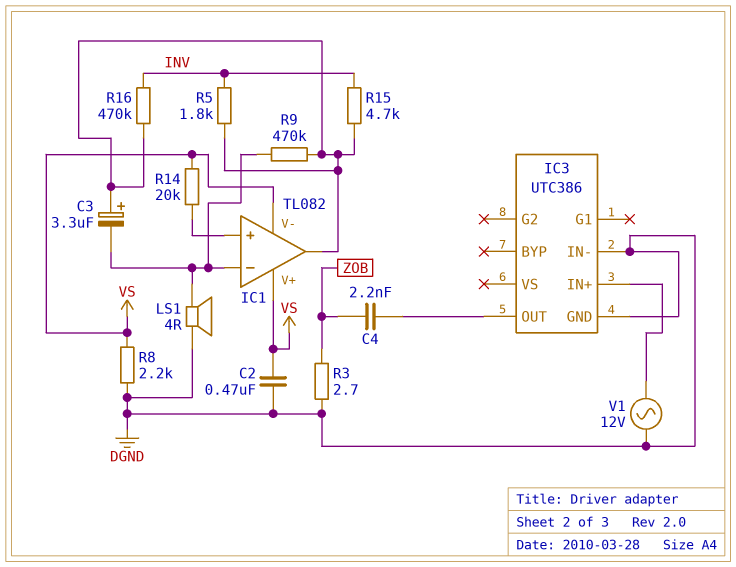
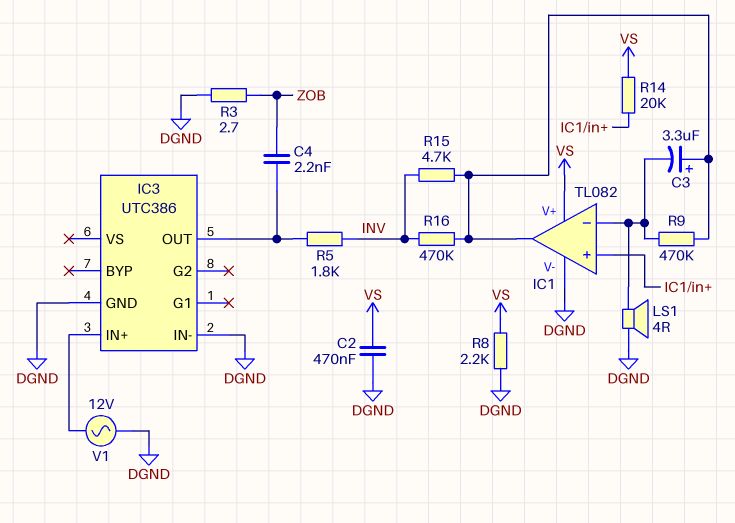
IC1 pin V-: VS -> DGND
R5: 1.8k (IC1/out, INV) -> 1.8k (IC3/OUT, INV)

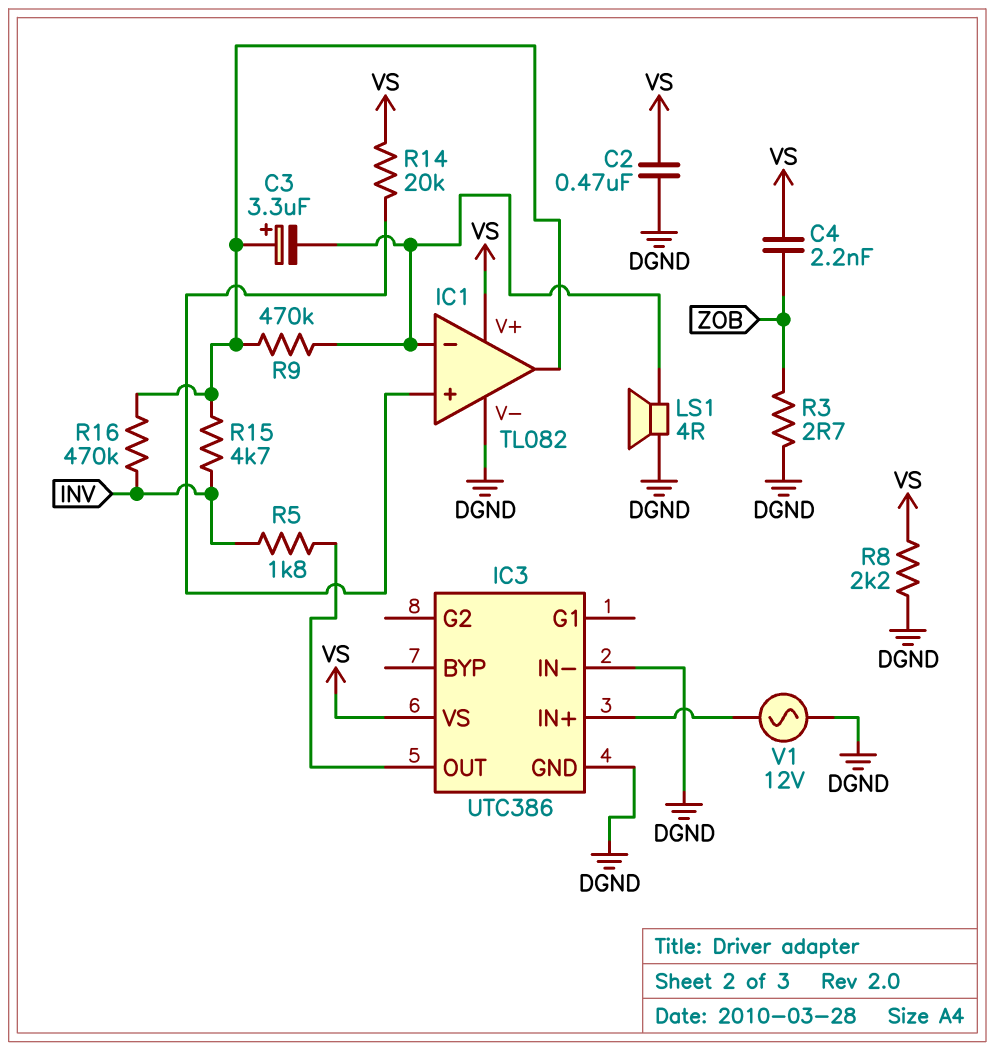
C4: 2.2nF (IC3/OUT, ZOB) -> 2.2nF (VS, ZOB)
IC3 pin VS: none -> VS

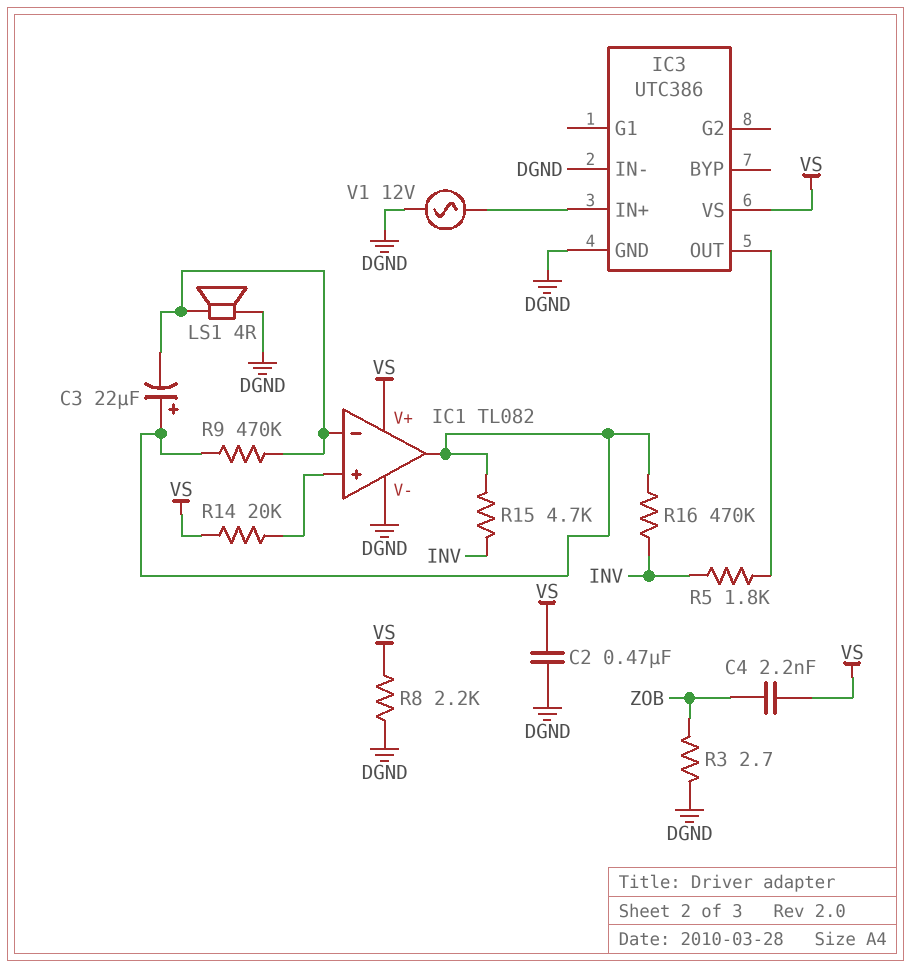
C3: 3.3uF (plus IC1/out, minus IC1/in-) -> 22uF (plus IC1/out, minus IC1/in-)

